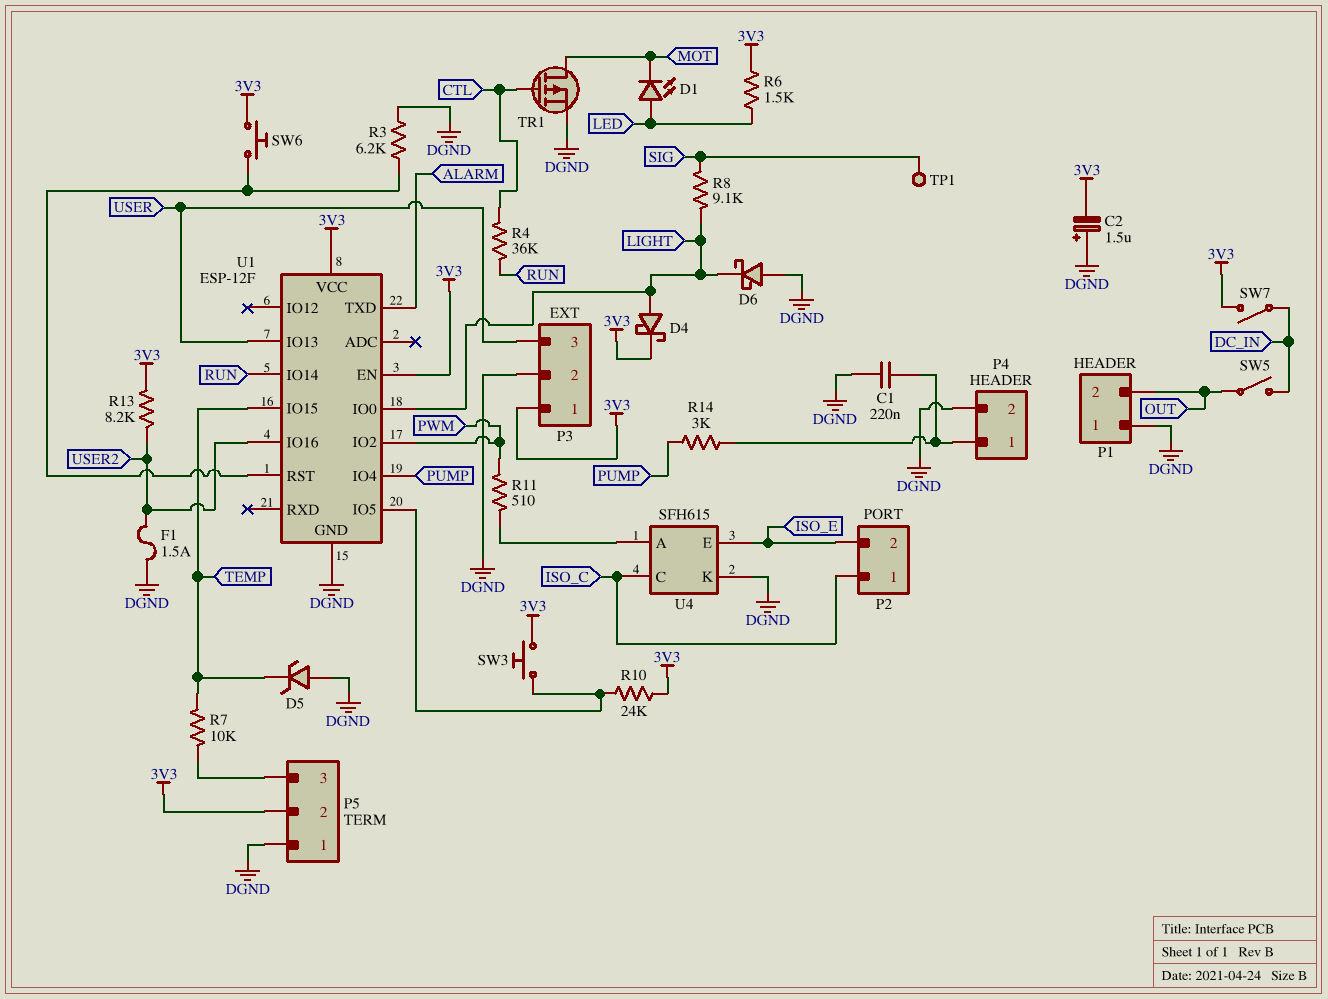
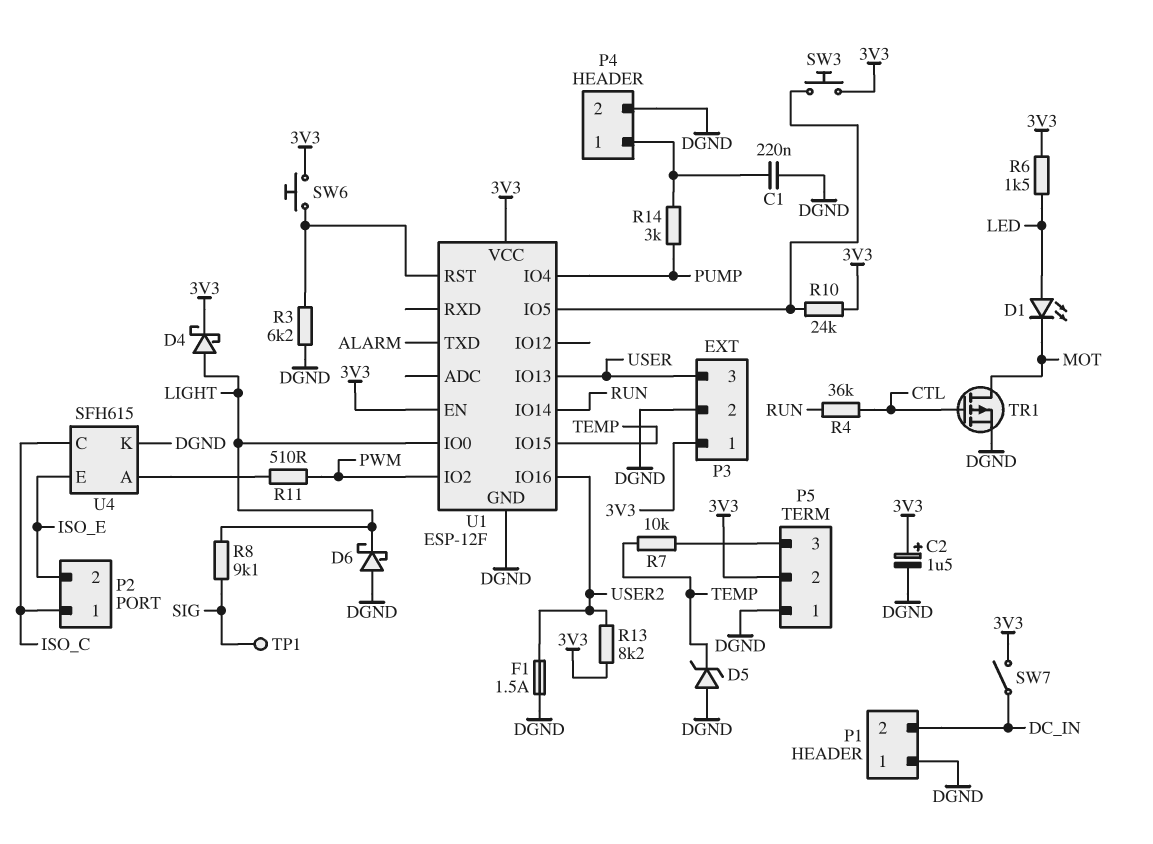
C2: 1.5uF (plus DGND, minus 3V3) -> 1.5uF (plus 3V3, minus DGND)
P1 pin 2: OUT -> DC_IN
SW5: switch (DC_IN, OUT) -> none

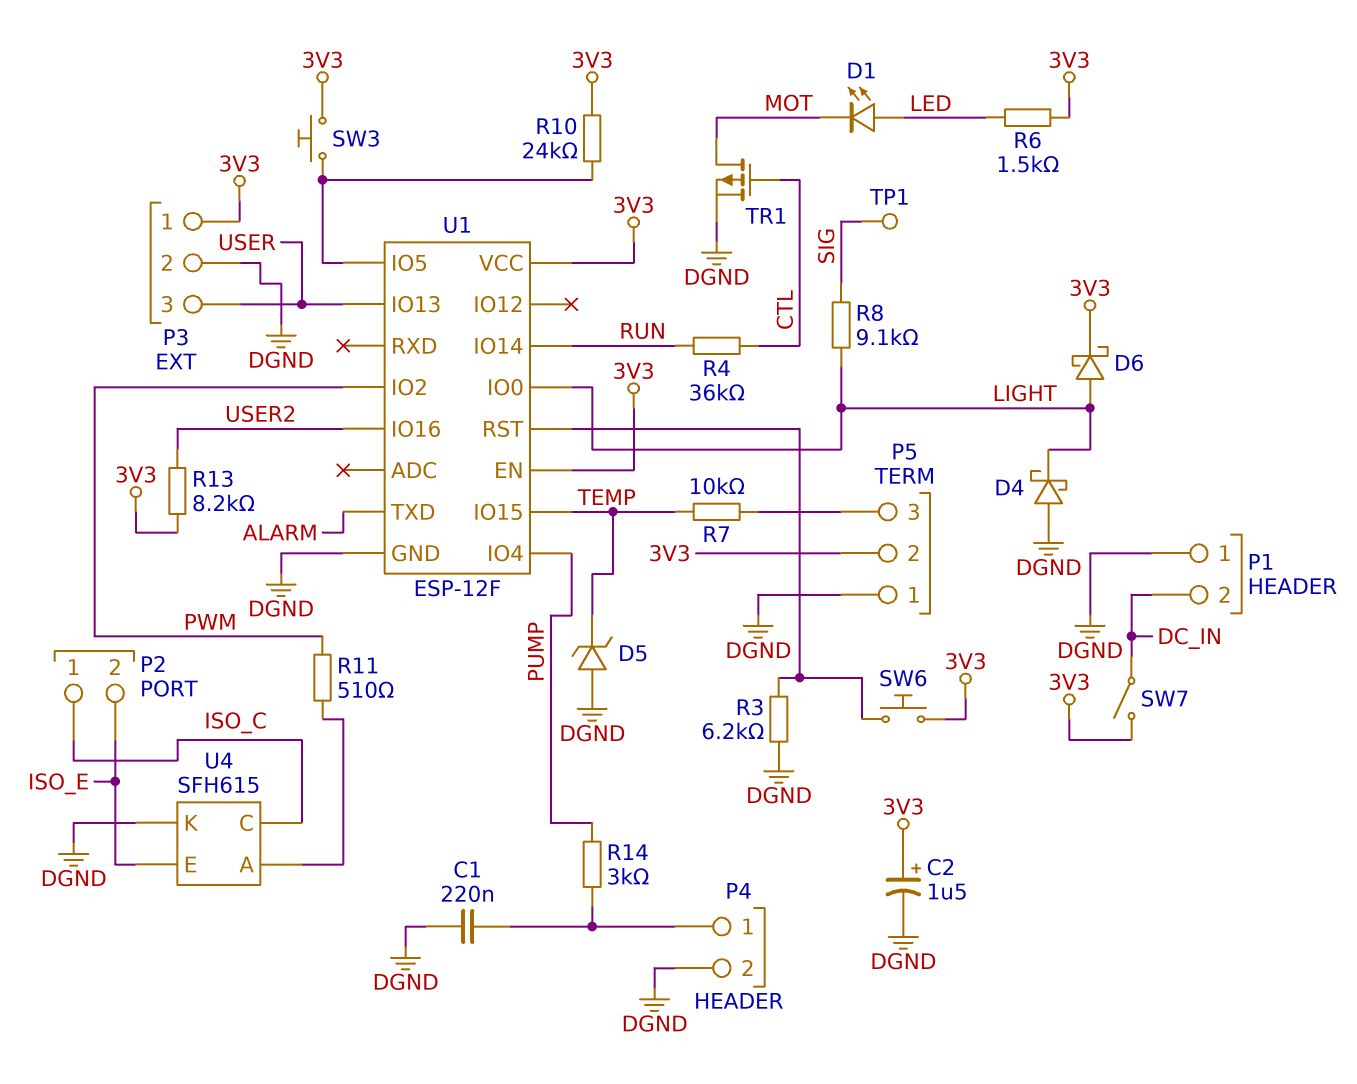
D4: schottky (A LIGHT, K 3V3) -> schottky (A DGND, K LIGHT)
D6: schottky (A DGND, K LIGHT) -> schottky (A LIGHT, K 3V3)
F1: 1.5A (DGND, USER2) -> none

